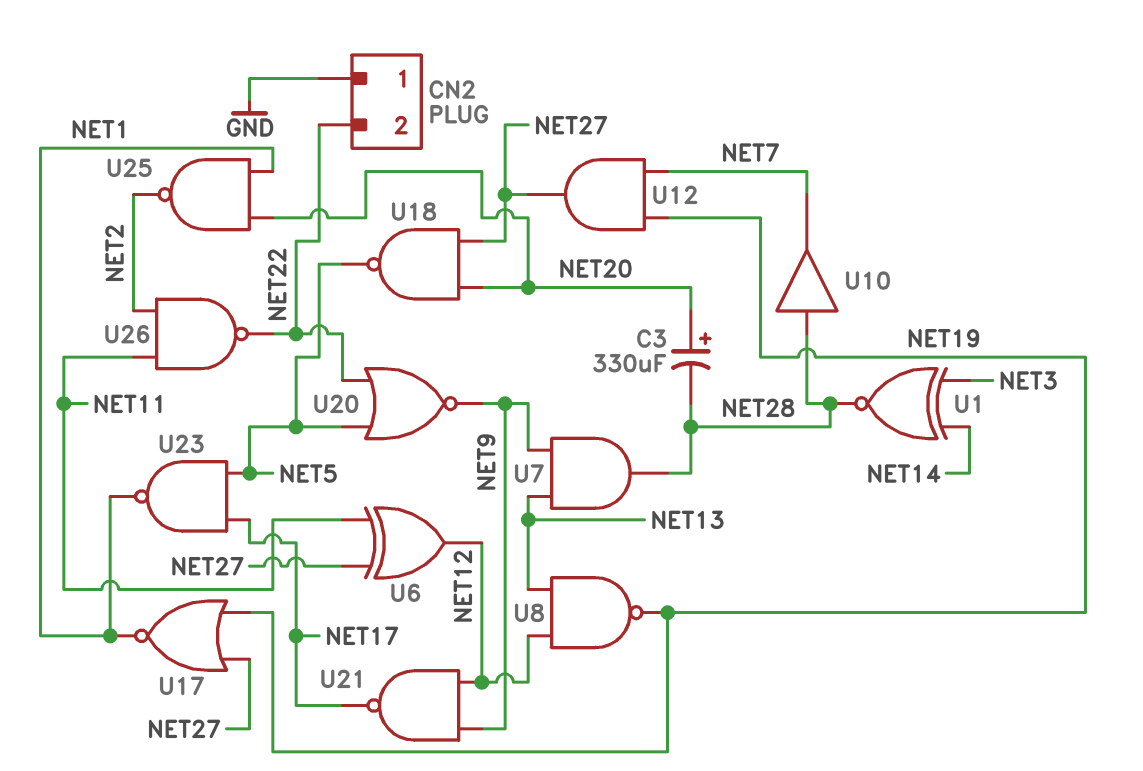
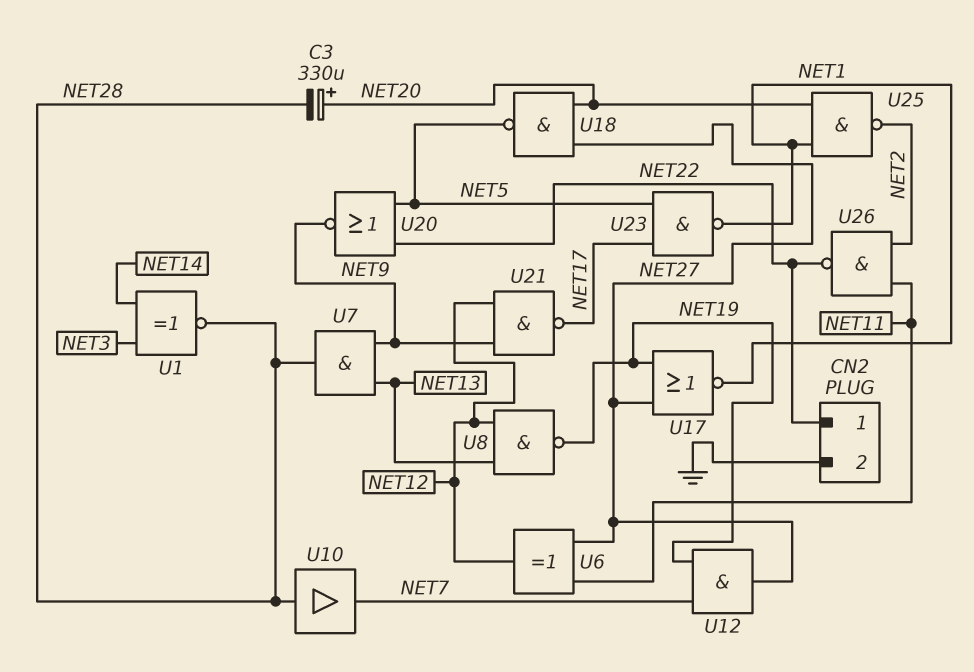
CN2 pin 1: GND -> NET22
CN2 pin 2: NET22 -> GND

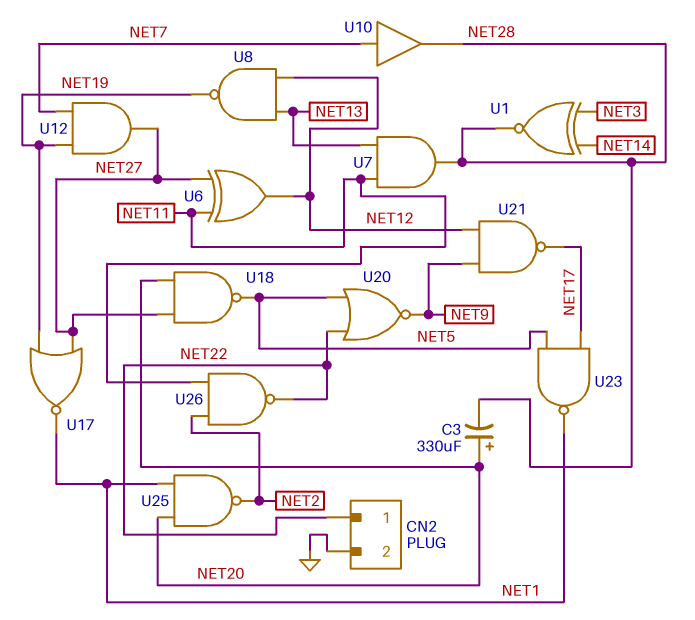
U7: AND (in NET9, in NET13, out NET28) -> AND (in NET11, in NET13, out NET28)
U10: buffer (in NET28, out NET7) -> buffer (in NET7, out NET28)

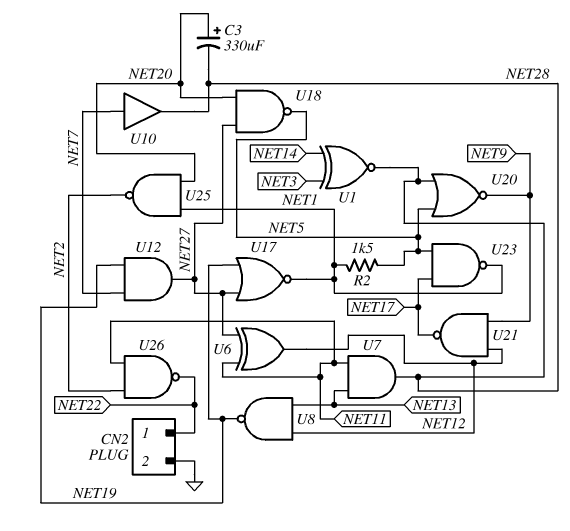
R2: none -> 1.5k (NET1, NET5)
U20: NOR (in NET5, in NET22, out NET9) -> NOR (in NET5, in NET28, out NET9)

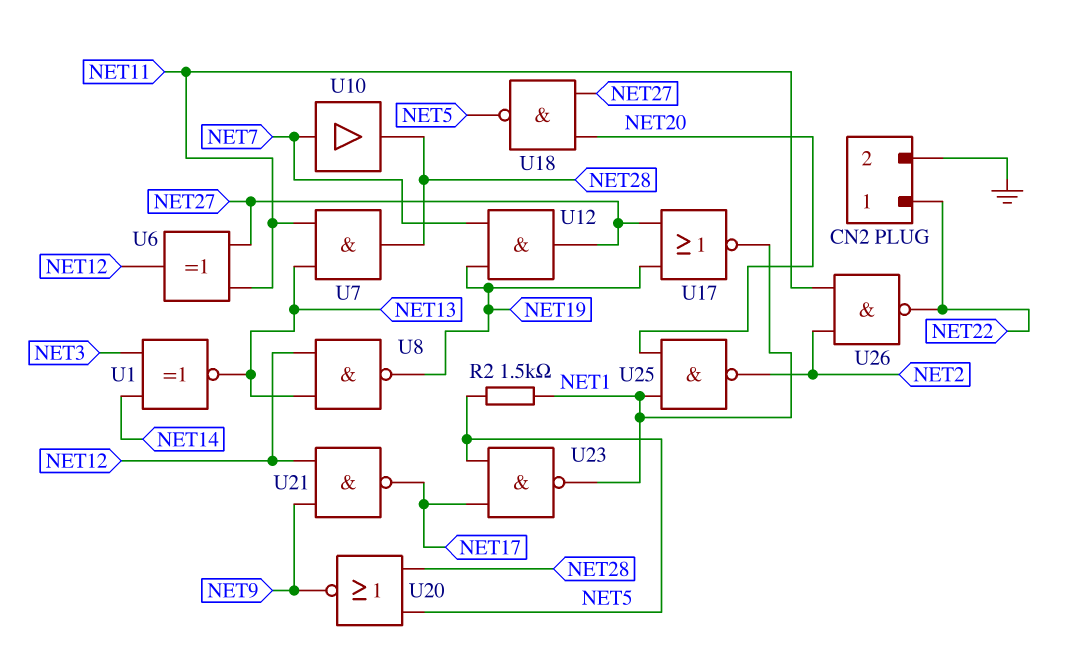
C3: 330uF (plus NET20, minus NET28) -> none
U1: XNOR (in NET3, in NET14, out NET28) -> XNOR (in NET3, in NET14, out NET13)

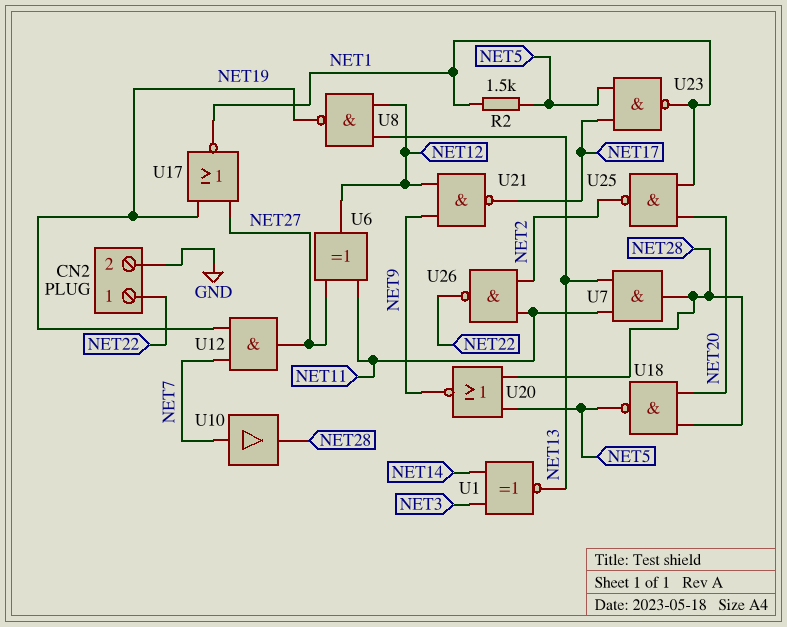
U18: NAND (in NET20, in NET27, out NET5) -> NAND (in NET20, in NET28, out NET5)

